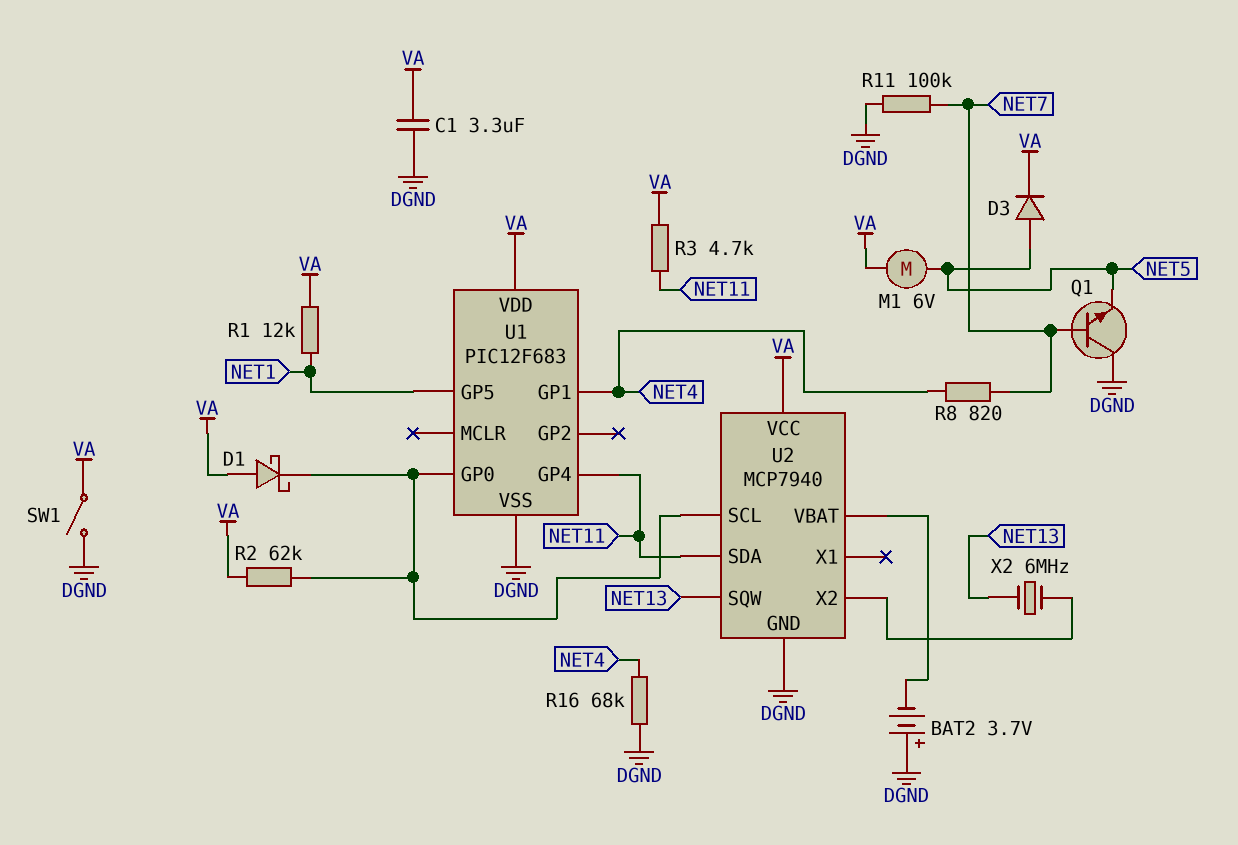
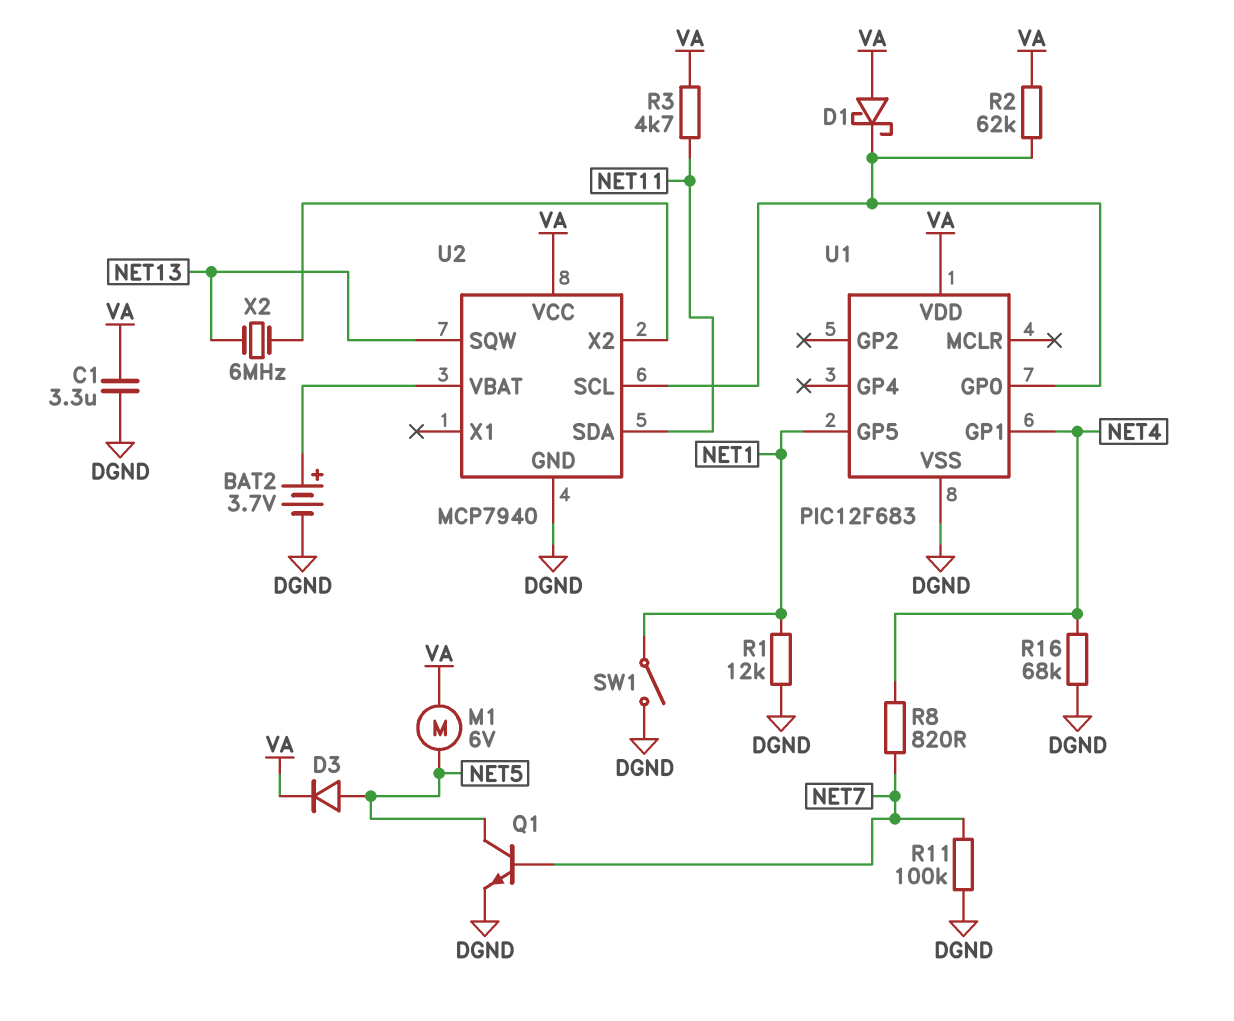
BAT2: 3.7V (plus DGND, minus U2/VBAT) -> 3.7V (plus U2/VBAT, minus DGND)
Q1: NPN (B NET7, C DGND, E NET5) -> NPN (B NET7, C NET5, E DGND)
R1: 12k (NET1, VA) -> 12k (DGND, NET1)
SW1: switch (DGND, VA) -> switch (DGND, NET1)
U1 pin GP4: NET11 -> none

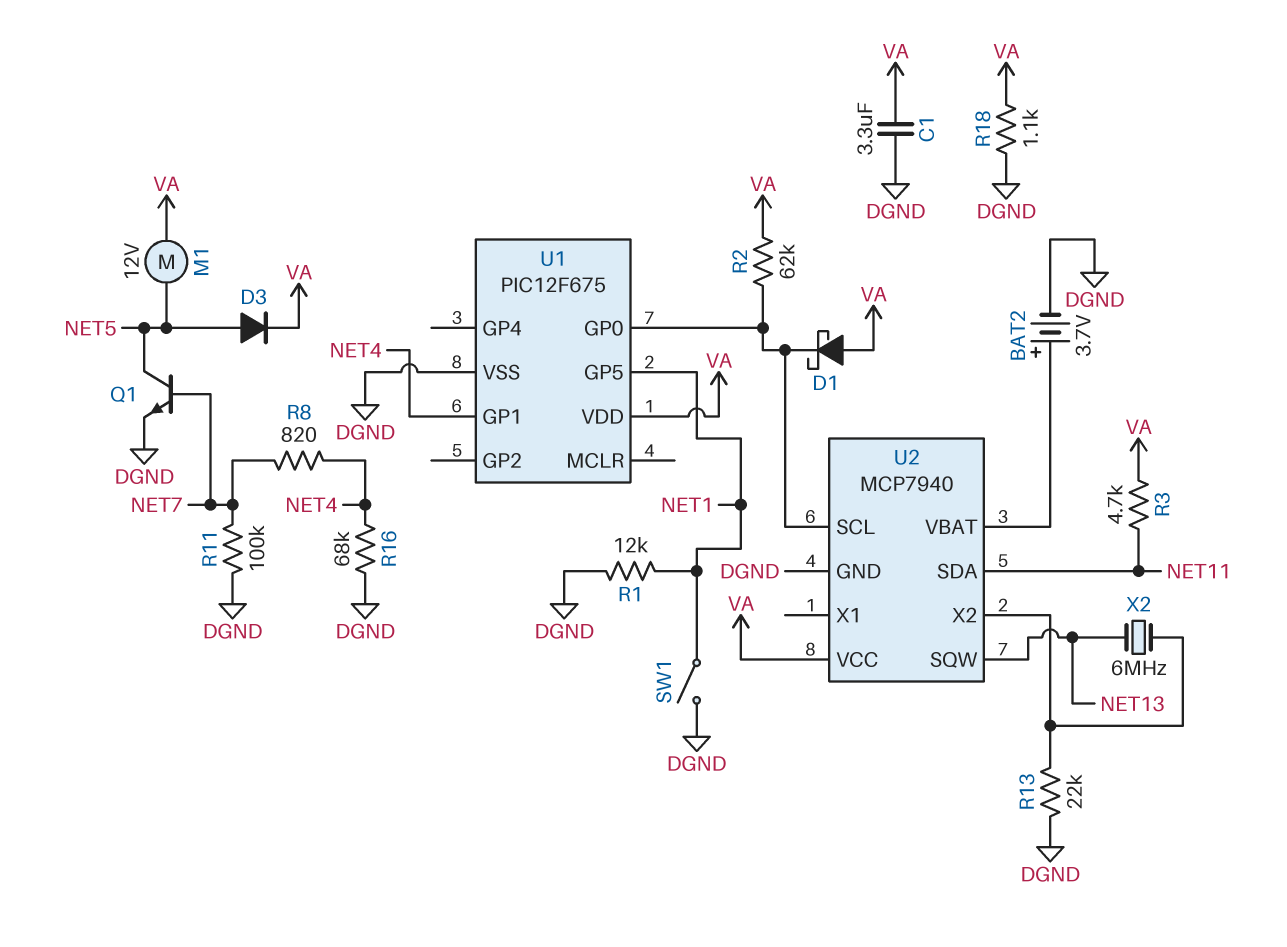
M1: motor 6V (NET5, VA) -> motor 12V (NET5, VA)
R13: none -> 22k (DGND, U2/X2)
R18: none -> 1.1k (DGND, VA)
U1: PIC12F683 -> PIC12F675

